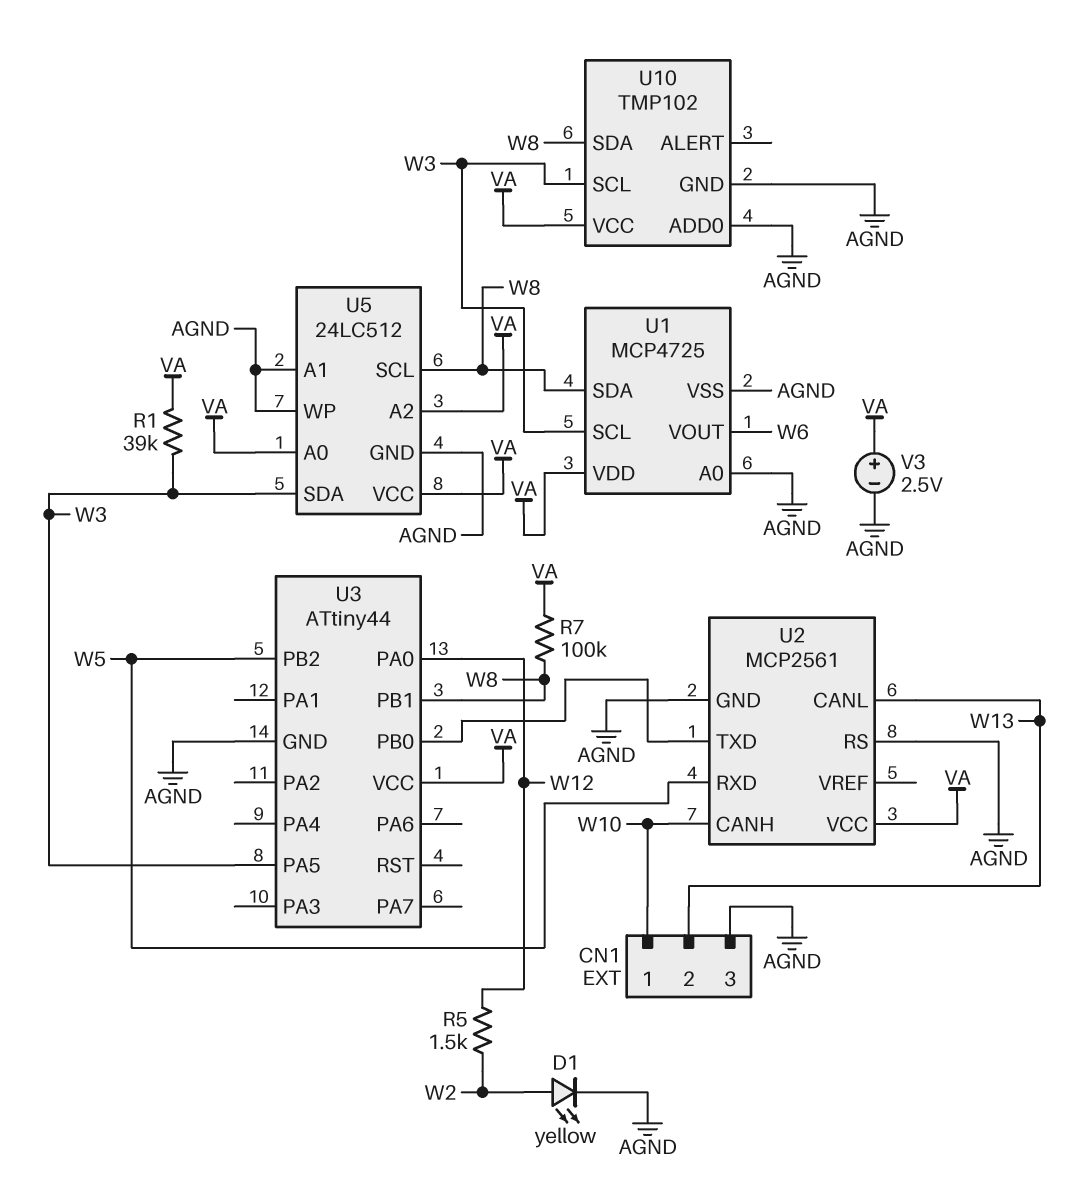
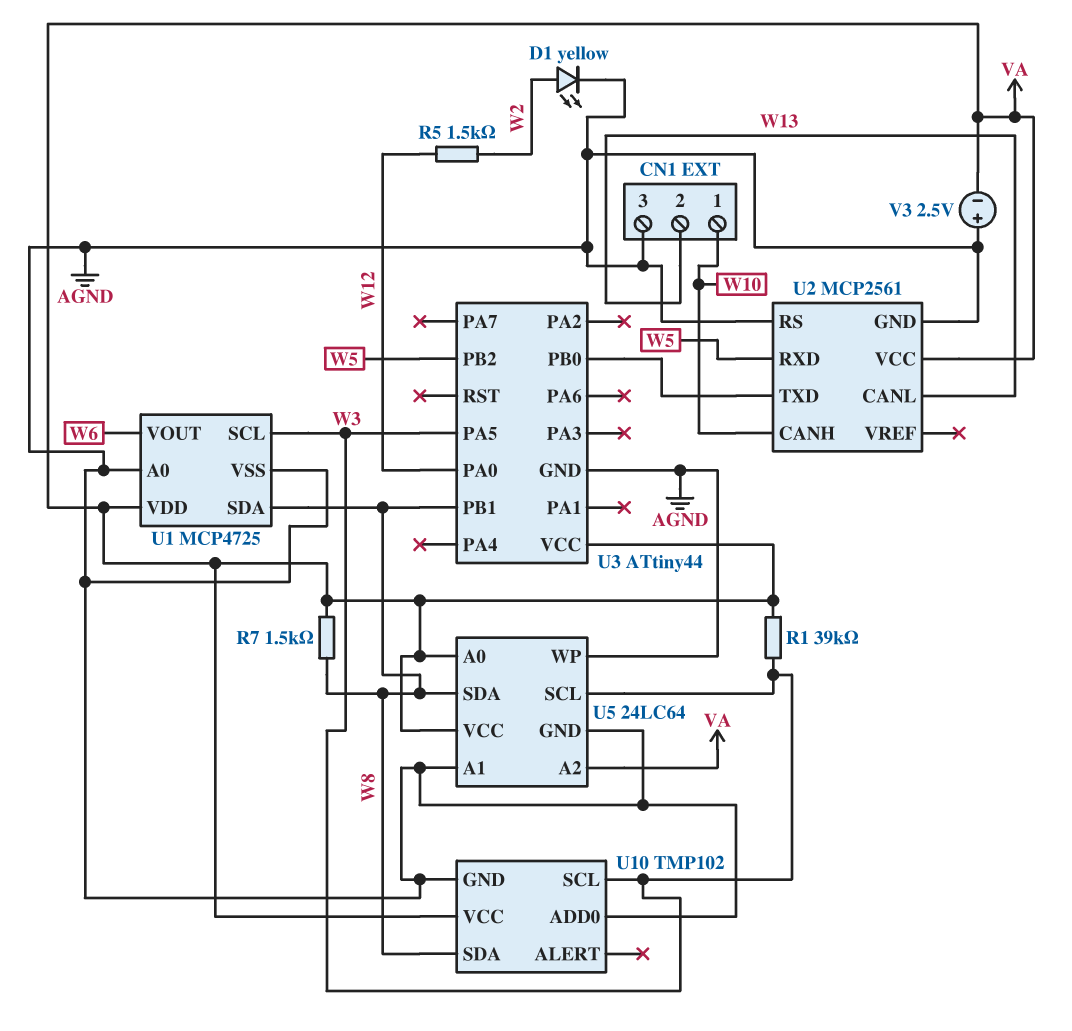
R7: 100k (VA, W8) -> 1.5k (VA, W8)
U5: 24LC512 -> 24LC64
U5 pin SCL: W8 -> W3
U5 pin SDA: W3 -> W8
V3: 2.5V (plus VA, minus AGND) -> 2.5V (plus AGND, minus VA)

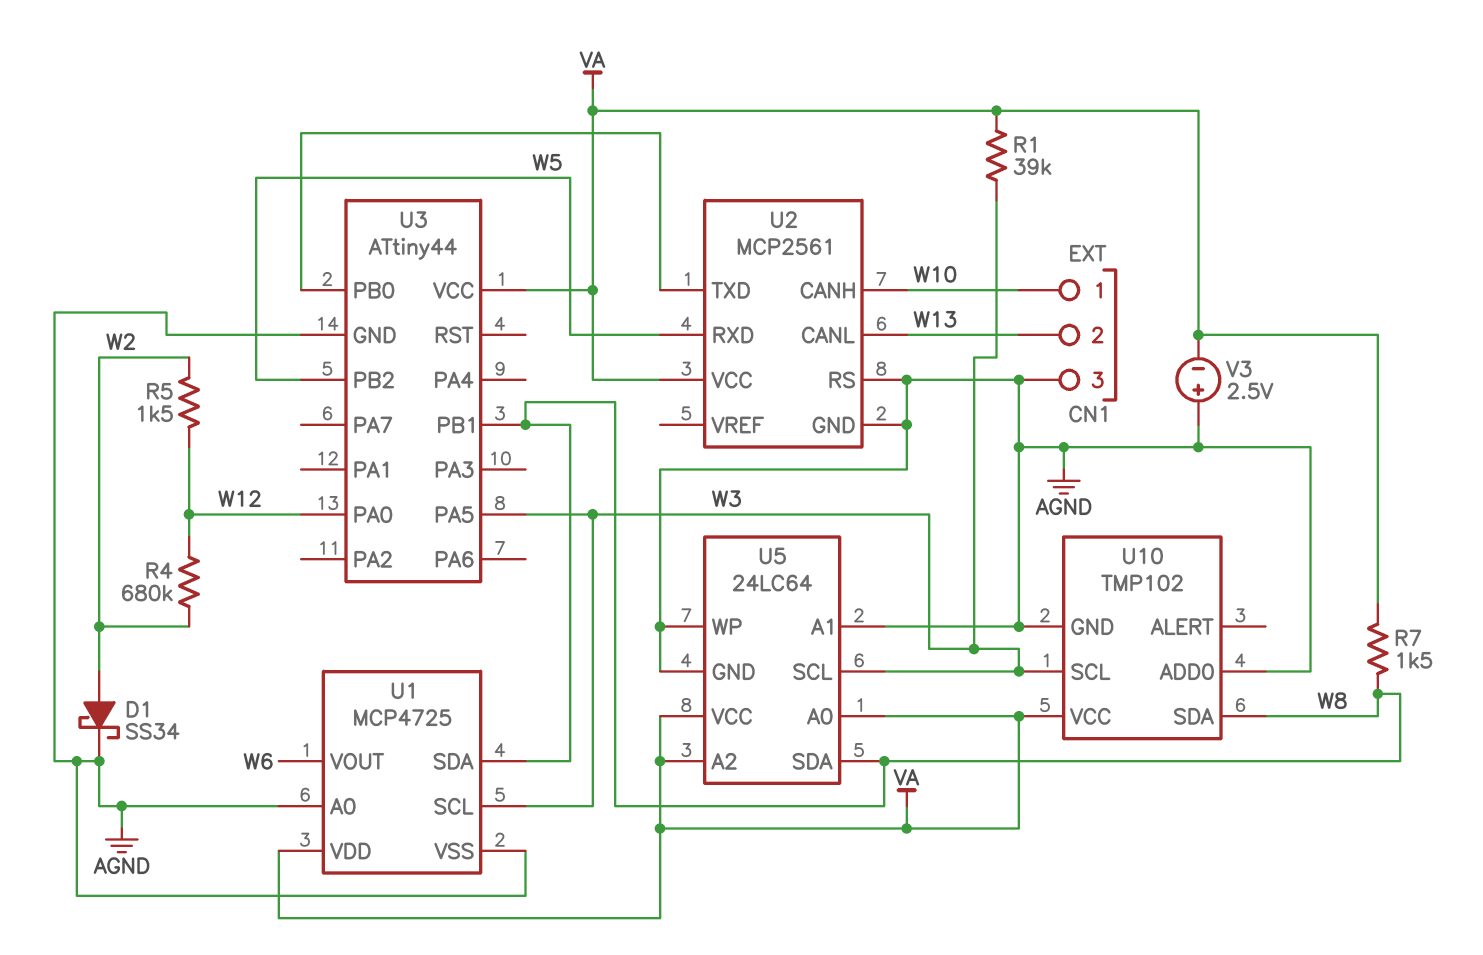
D1: LED yellow (A W2, K AGND) -> schottky SS34 (A W2, K AGND)
R4: none -> 680k (W2, W12)

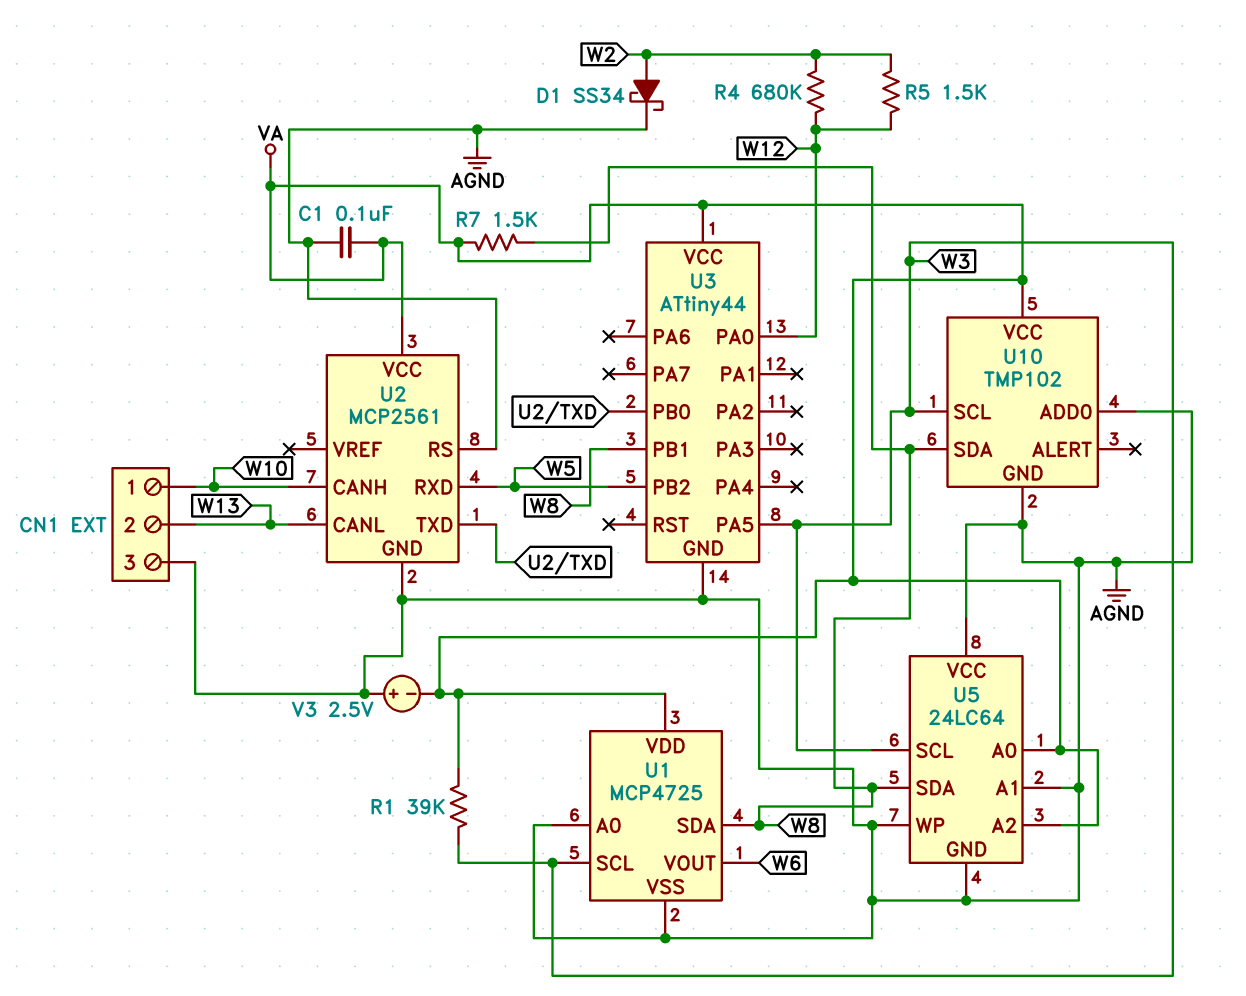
C1: none -> 100nF (AGND, VA)
U5 pin VCC: VA -> AGND

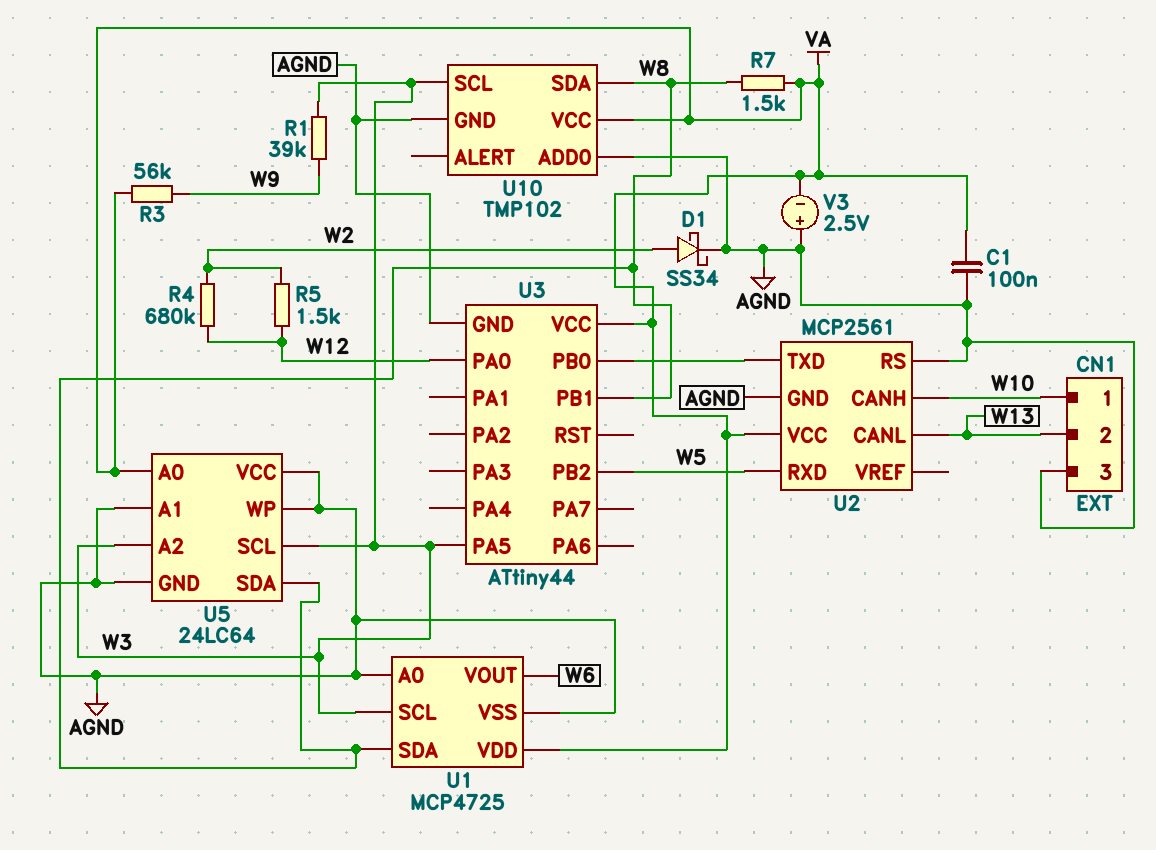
R1: 39k (VA, W3) -> 39k (W3, W9)
R3: none -> 56k (VA, W9)
U5 pin A2: VA -> W3

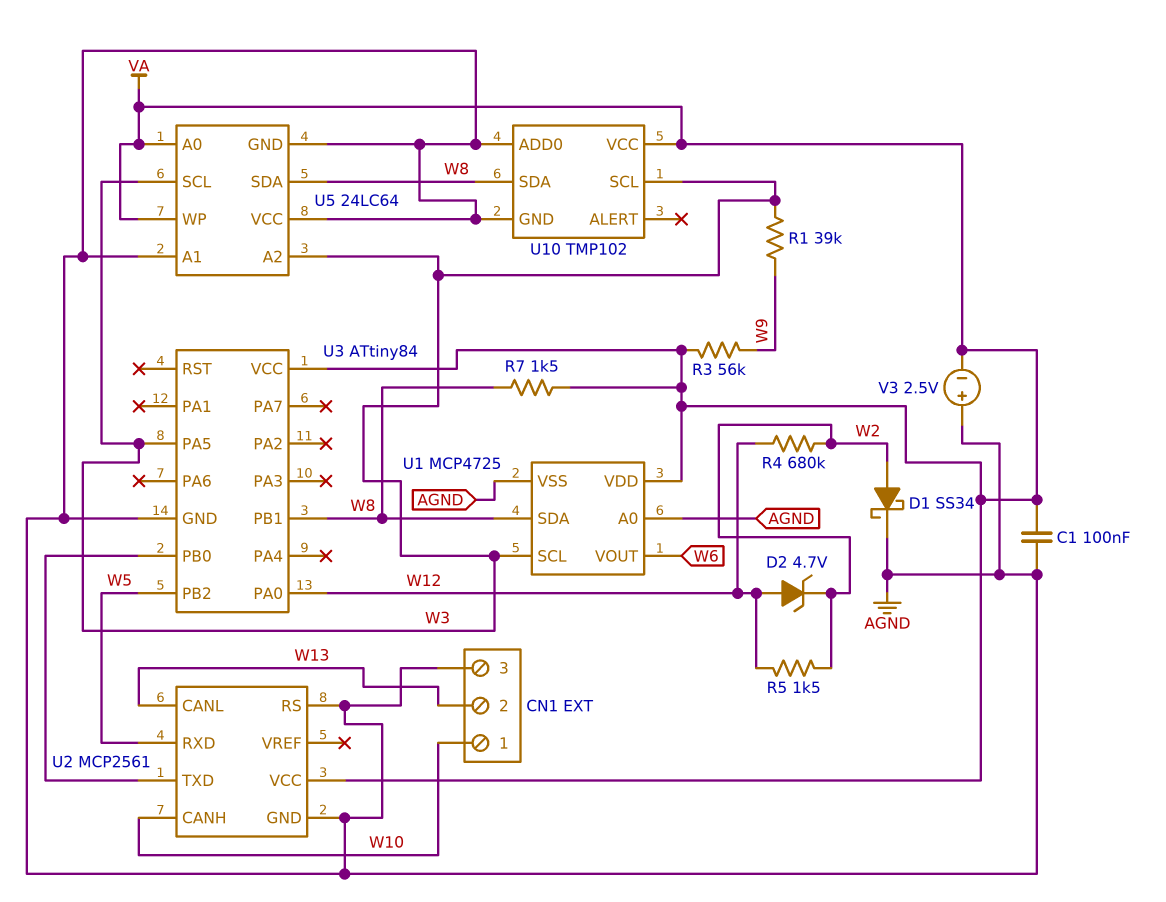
D2: none -> zener 4.7V (A W12, K W2)
U3: ATtiny44 -> ATtiny84
U5 pin WP: AGND -> VA

